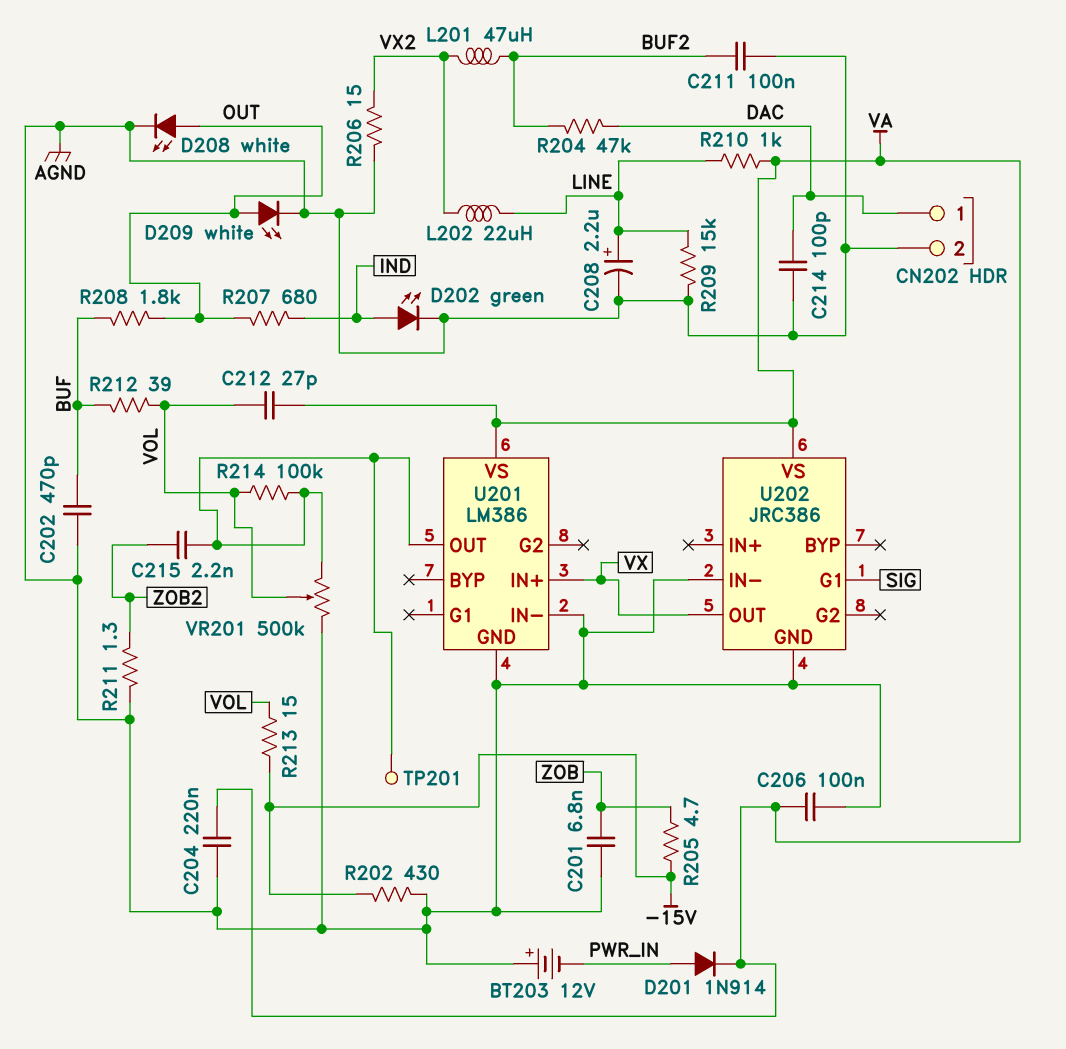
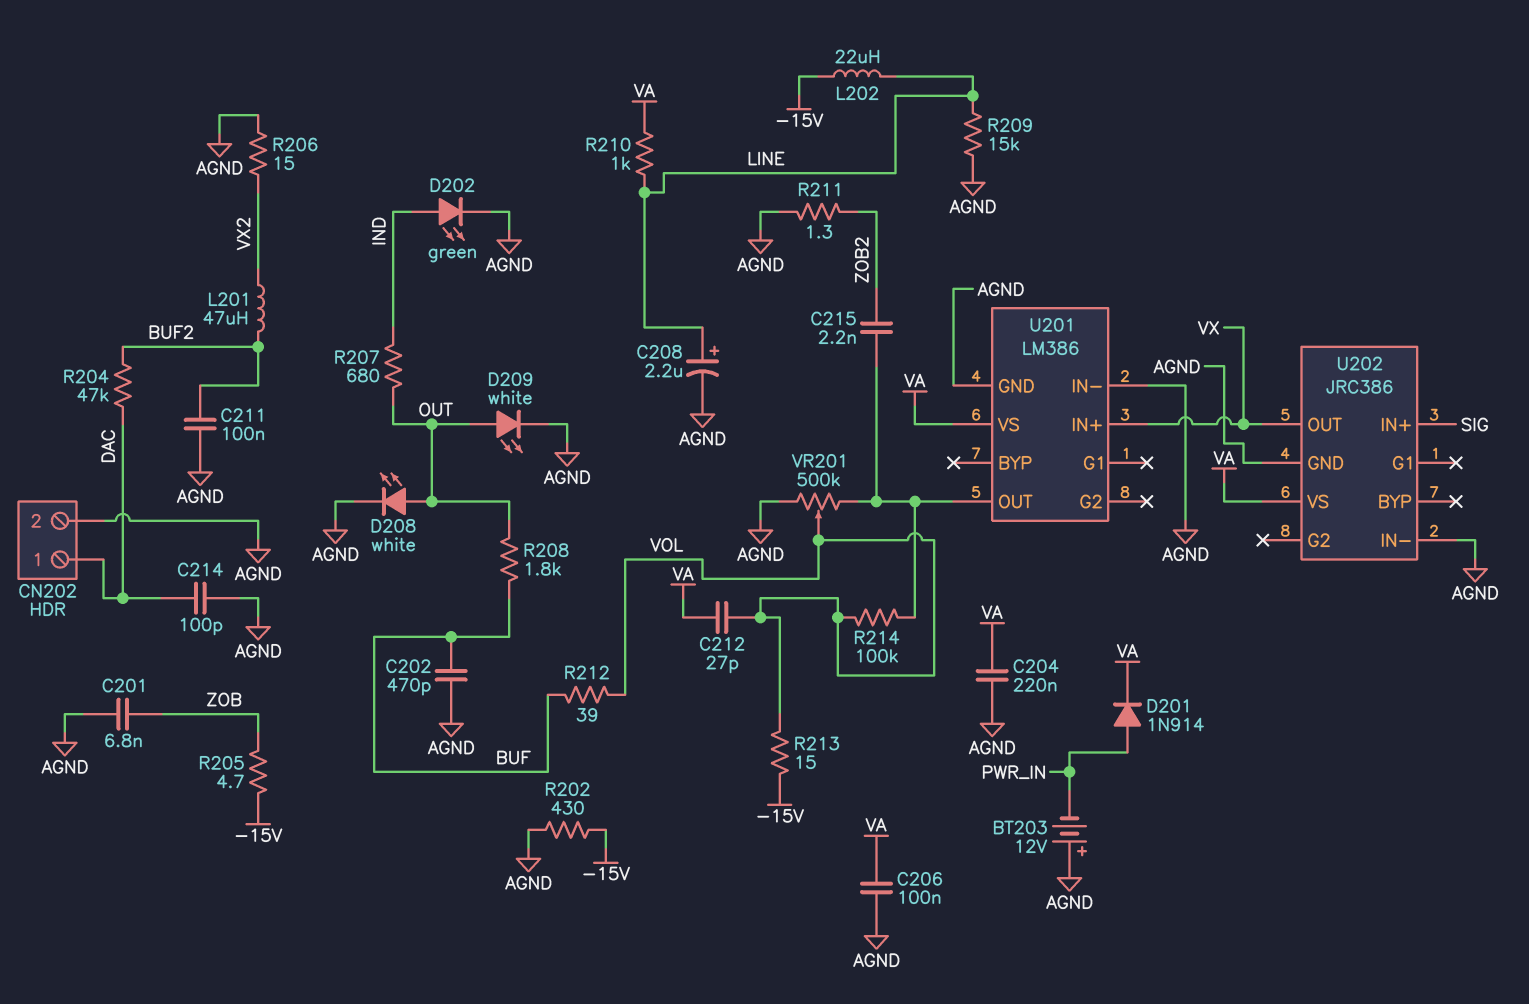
L202: 22uH (LINE, VX2) -> 22uH (-15V, LINE)
TP201: test point (U201/OUT) -> none
U202 pin G1: SIG -> none
U202 pin IN+: none -> SIG

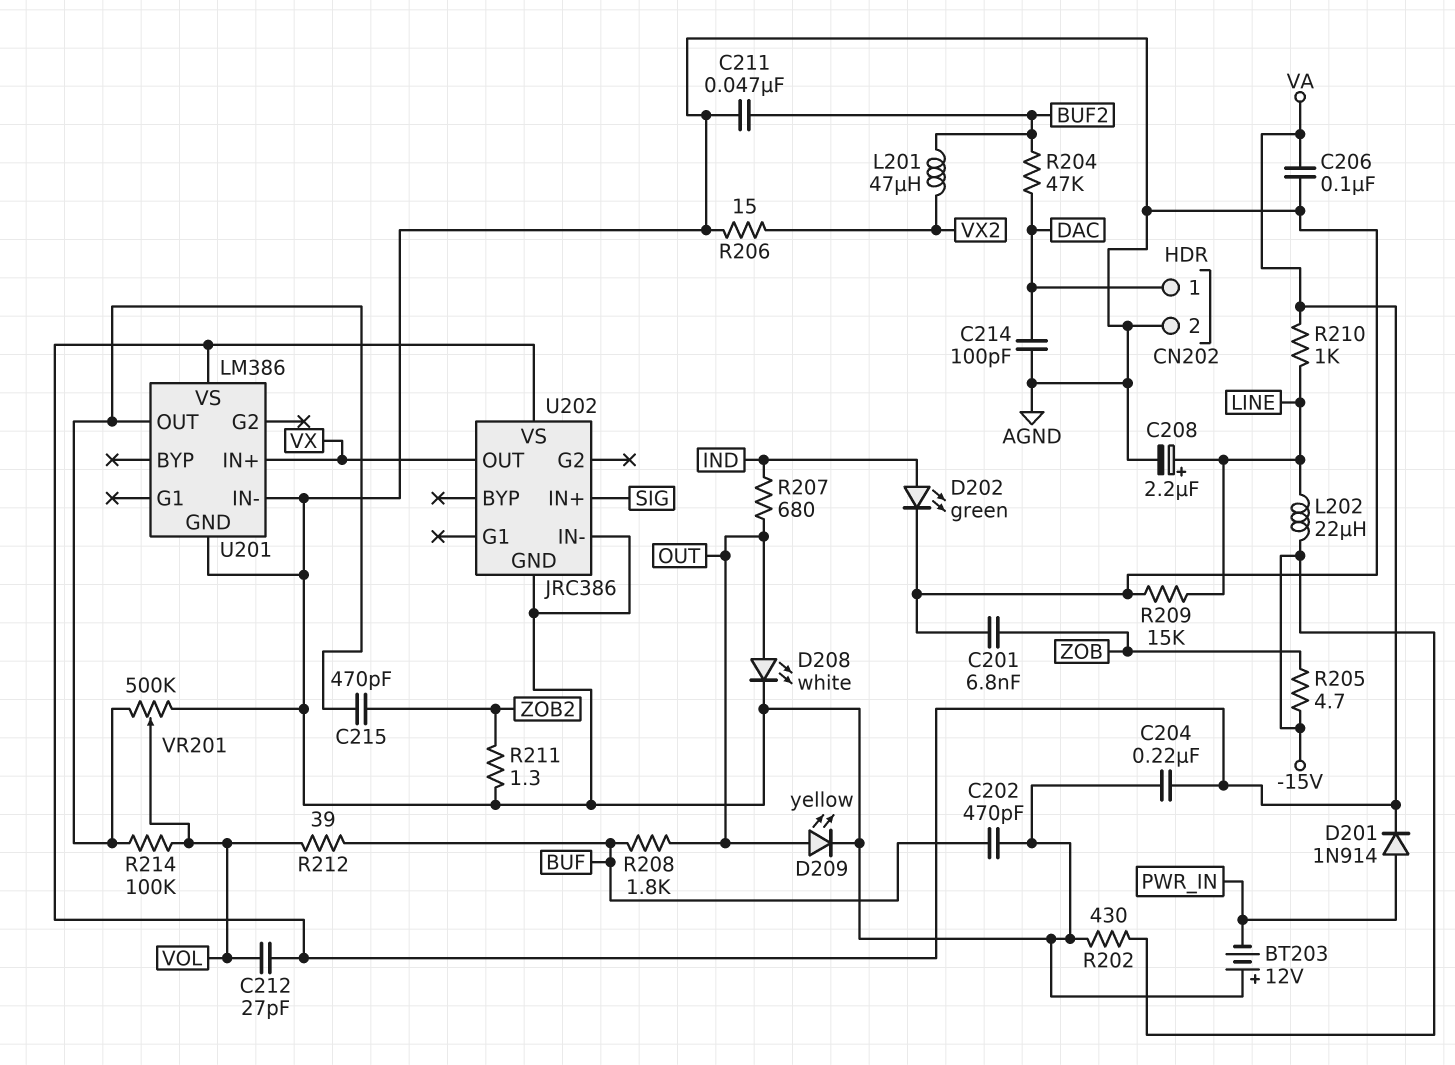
C211: 100nF (AGND, BUF2) -> 47nF (AGND, BUF2)
C215: 2.2nF (U201/OUT, ZOB2) -> 470pF (U201/OUT, ZOB2)
D209: LED white (A OUT, K AGND) -> LED yellow (A OUT, K AGND)
R213: 15 (-15V, VOL) -> none

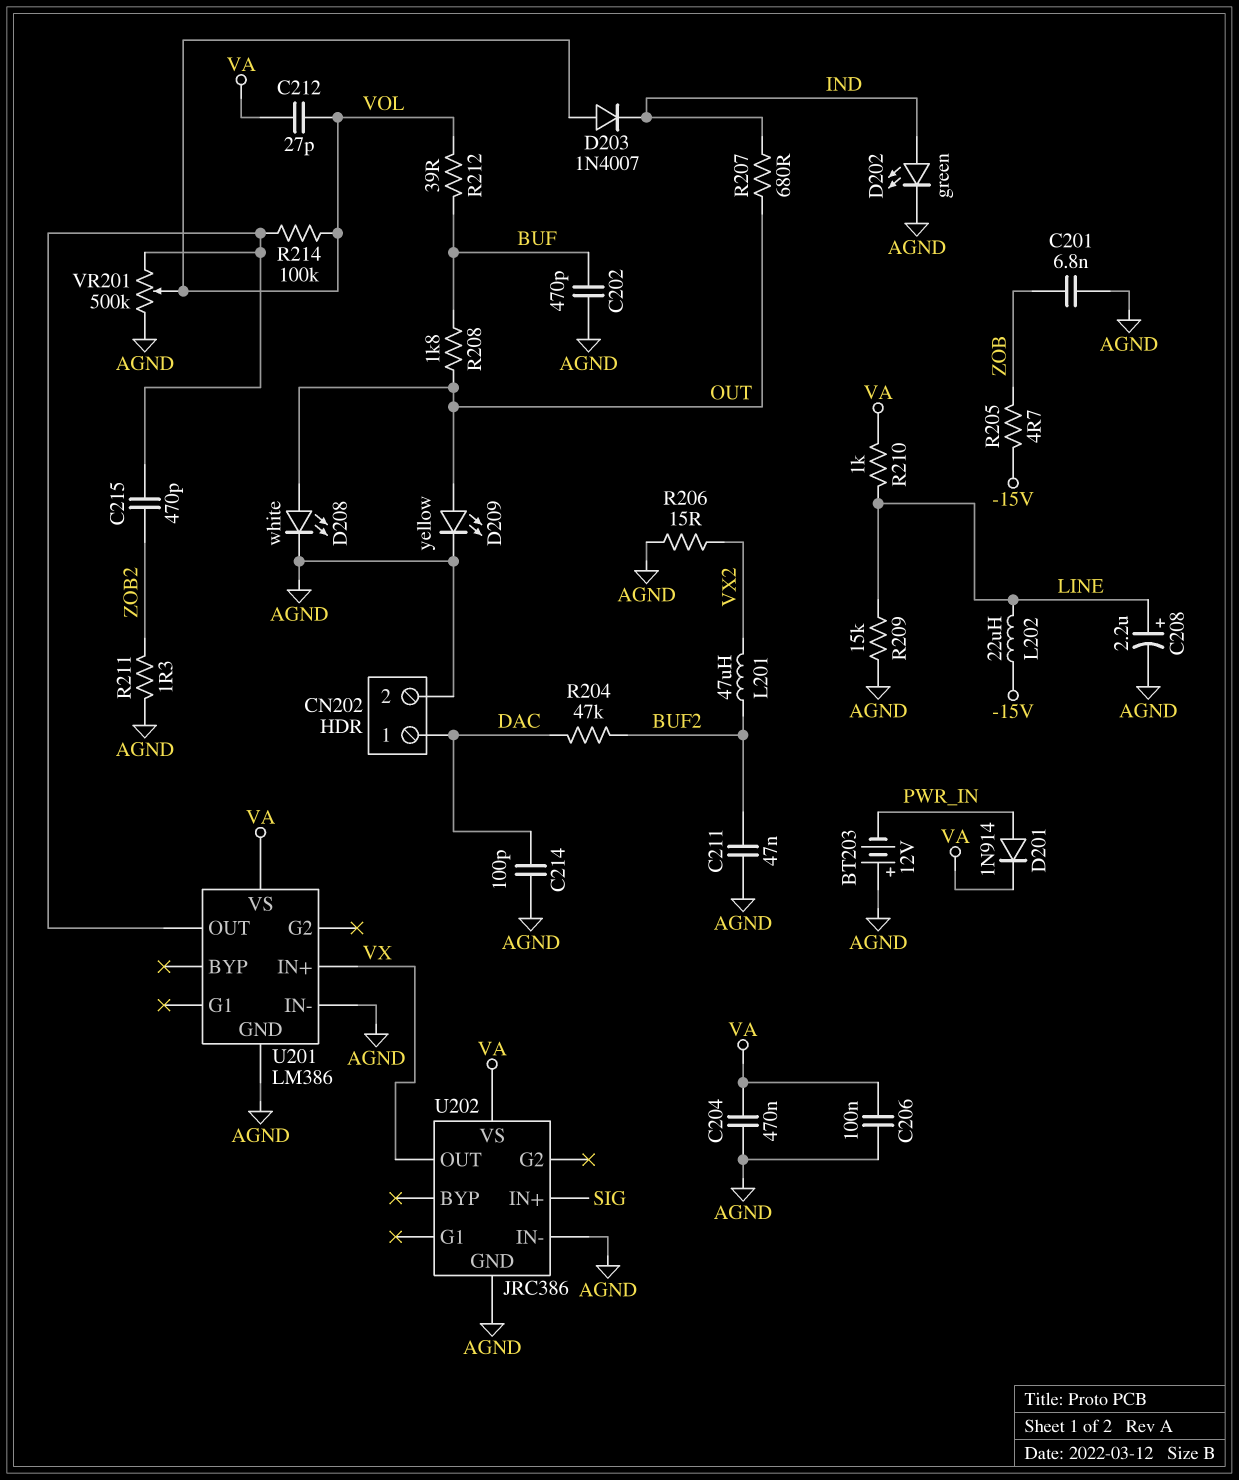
C204: 220nF (AGND, VA) -> 470nF (AGND, VA)
D203: none -> diode 1N4007 (A VOL, K IND)
R202: 430 (-15V, AGND) -> none

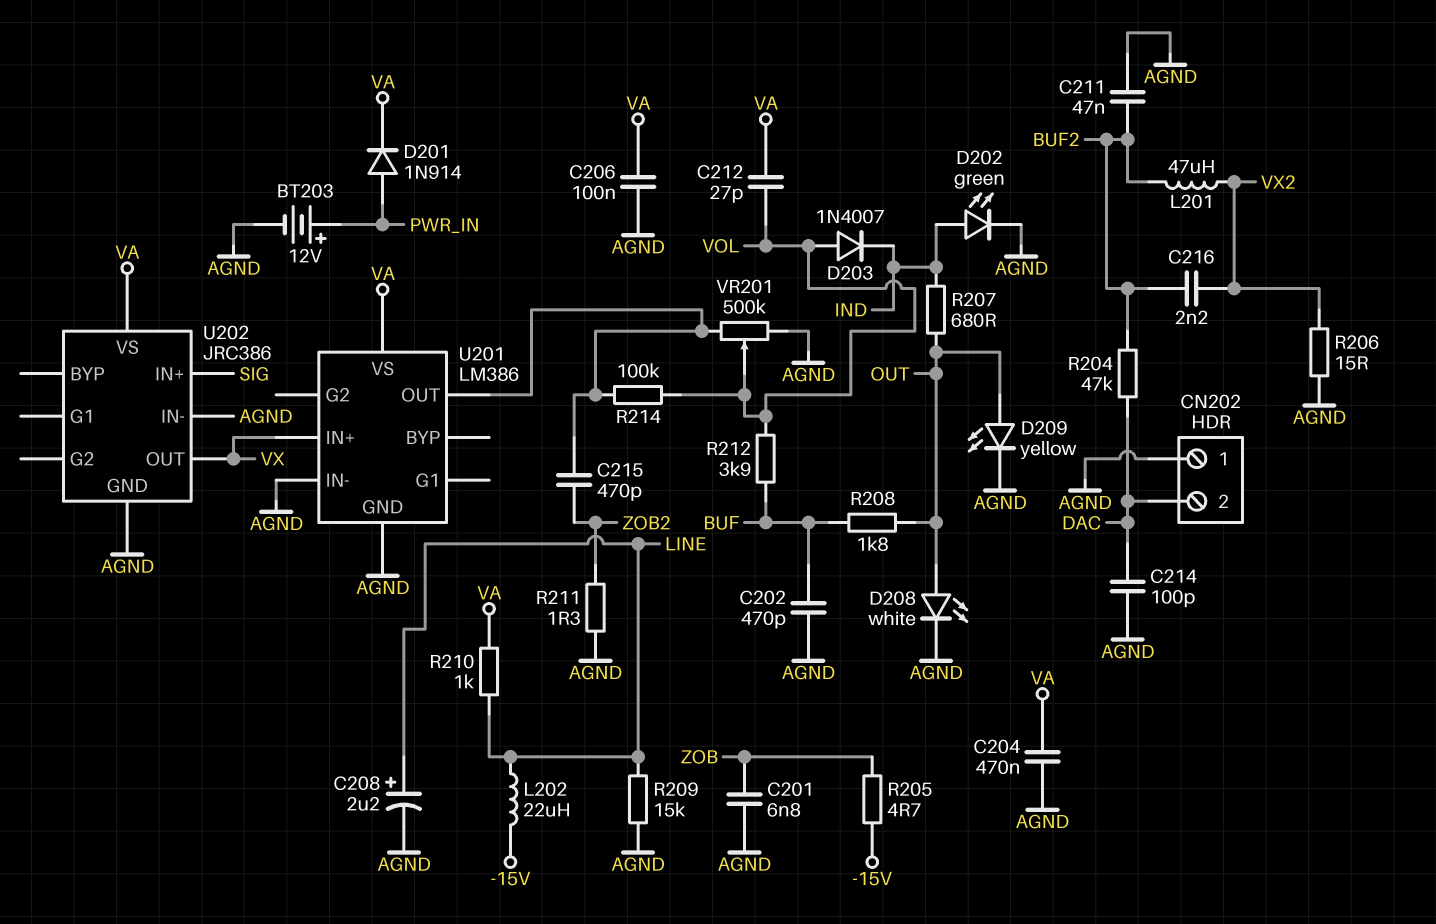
BT203: 12V (plus AGND, minus PWR_IN) -> 12V (plus PWR_IN, minus AGND)
C216: none -> 2.2nF (BUF2, VX2)
CN202 pin 1: DAC -> AGND
CN202 pin 2: AGND -> DAC
R212: 39 (BUF, VOL) -> 3.9k (BUF, VOL)

